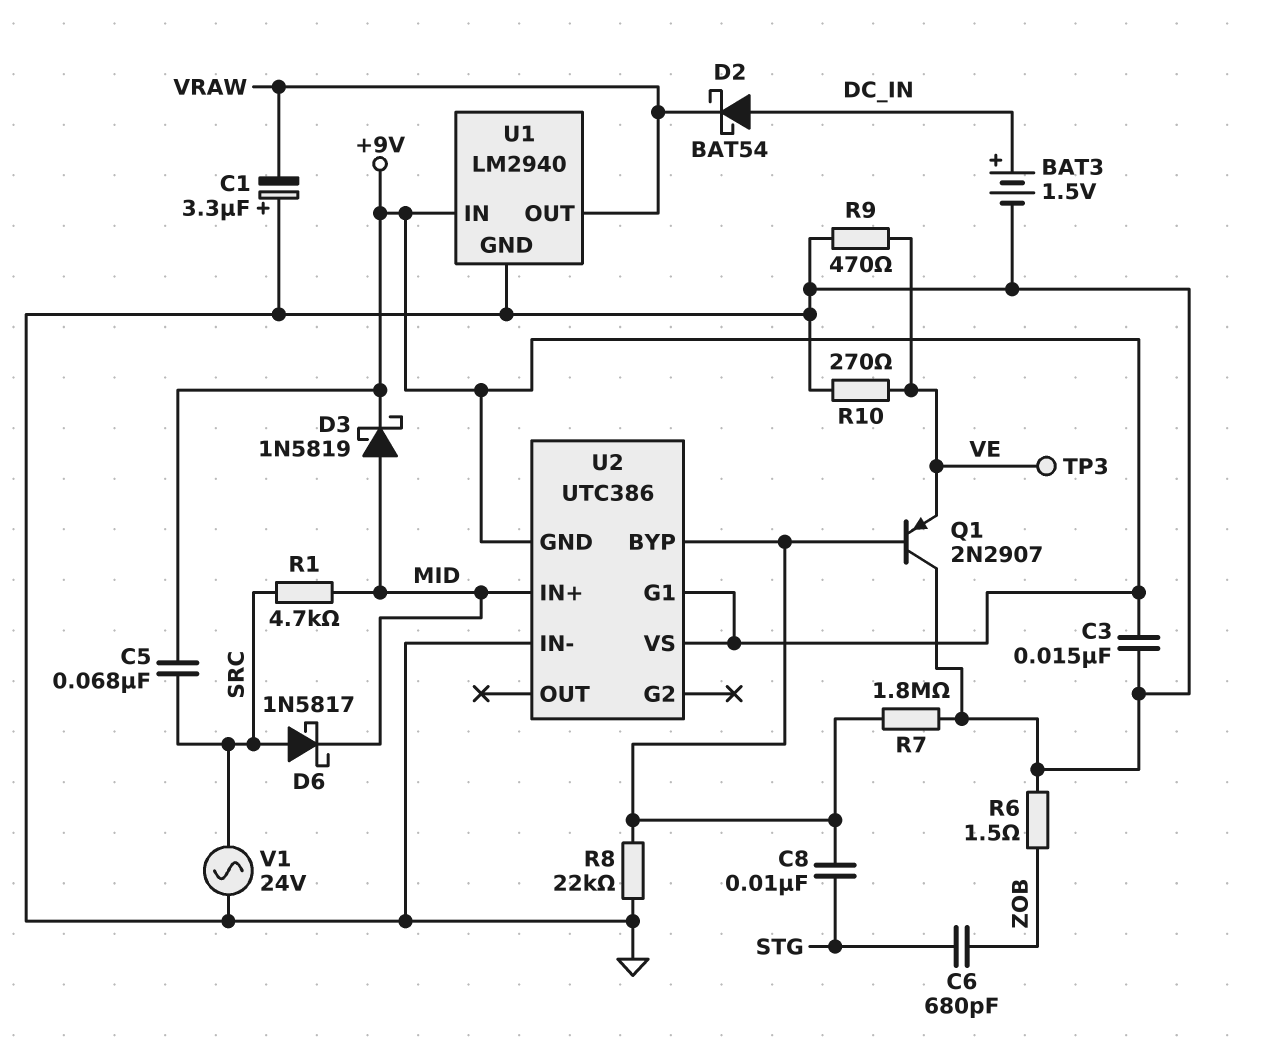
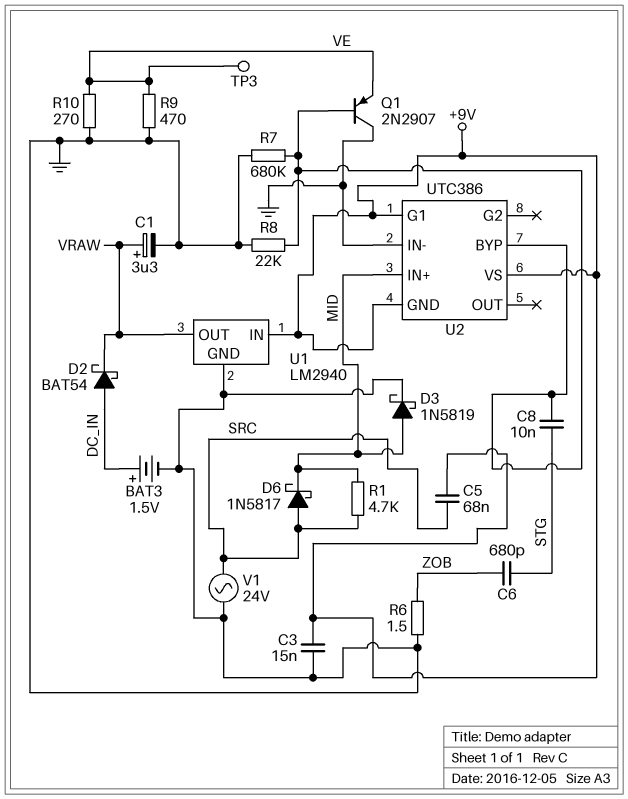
C1: 3.3uF (plus GND, minus VRAW) -> 3.3uF (plus VRAW, minus GND)
D3: schottky 1N5819 (A MID, K +9V) -> schottky 1N5819 (A MID, K GND)
R7: 1.8M (GND, U2/BYP) -> 680k (GND, U2/BYP)

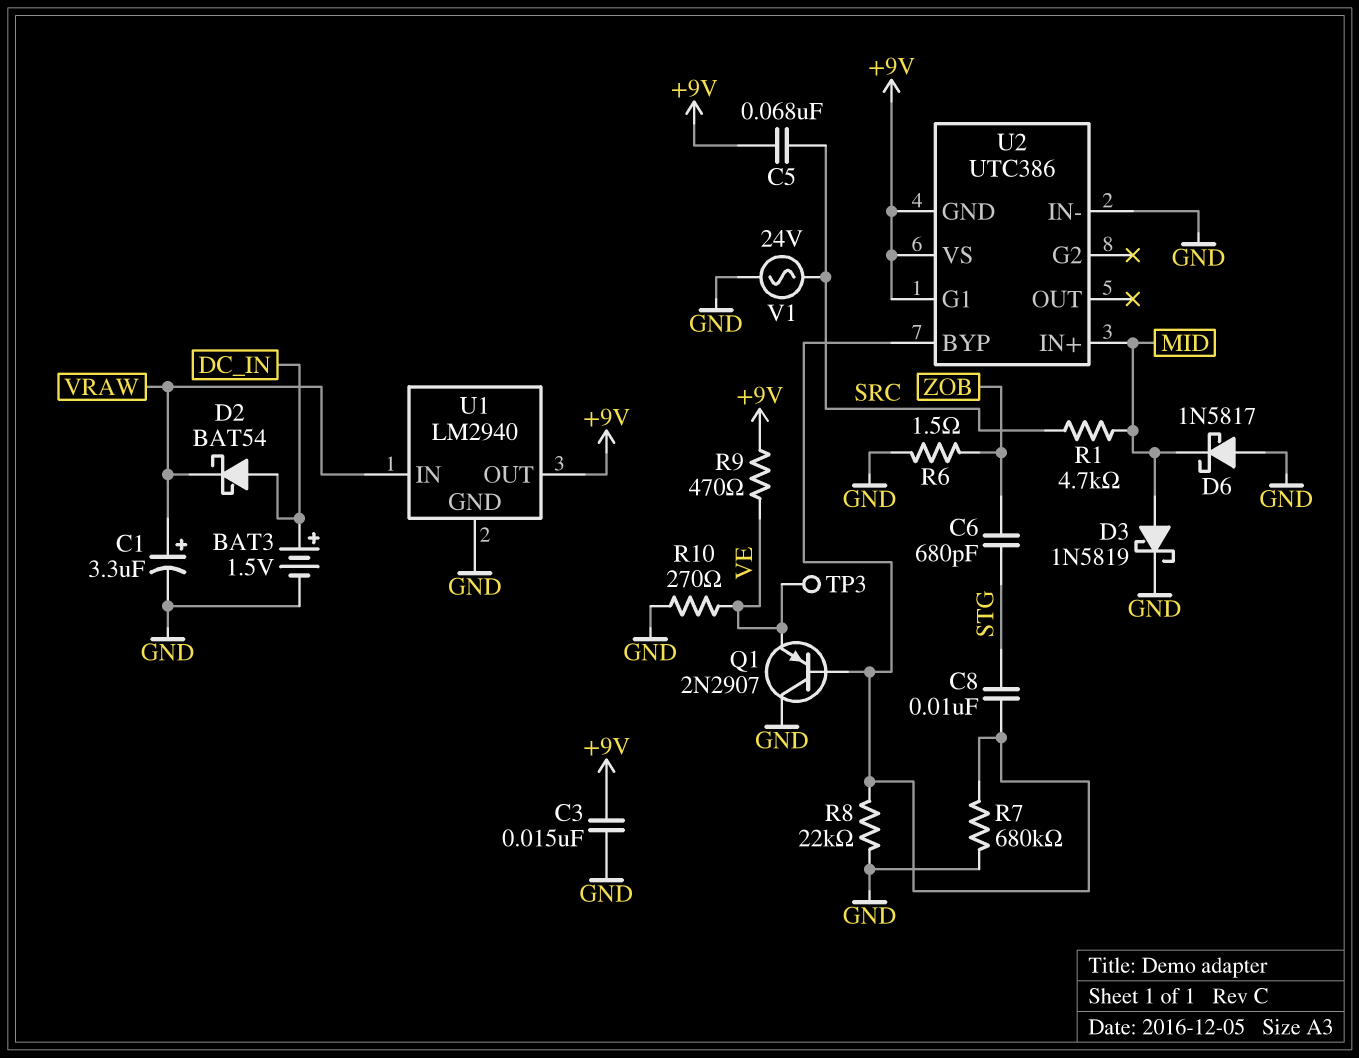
D6: schottky 1N5817 (A SRC, K MID) -> schottky 1N5817 (A GND, K MID)
R9: 470 (GND, VE) -> 470 (+9V, VE)
U1 pin IN: +9V -> VRAW
U1 pin OUT: VRAW -> +9V

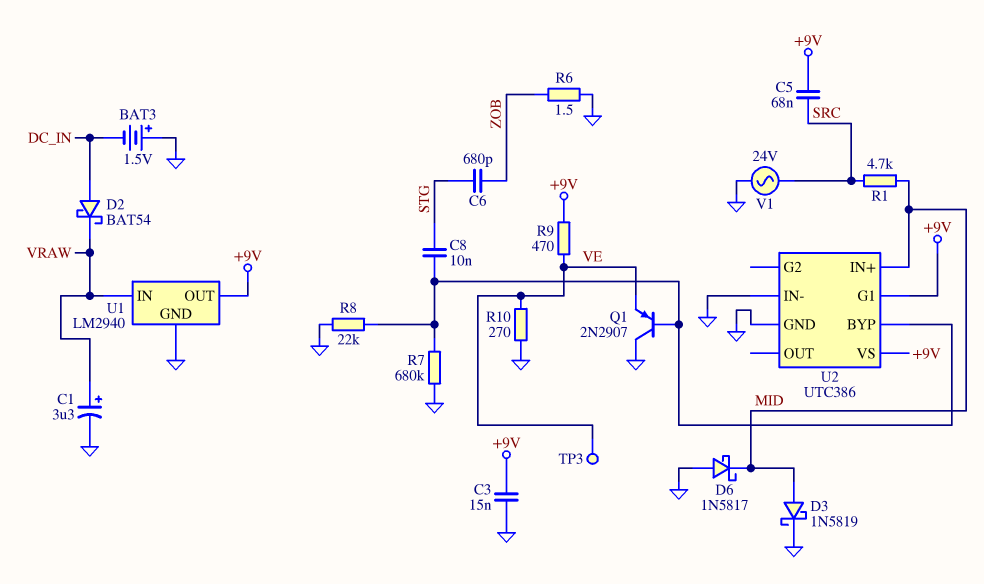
BAT3: 1.5V (plus DC_IN, minus GND) -> 1.5V (plus GND, minus DC_IN)
U2 pin GND: +9V -> GND

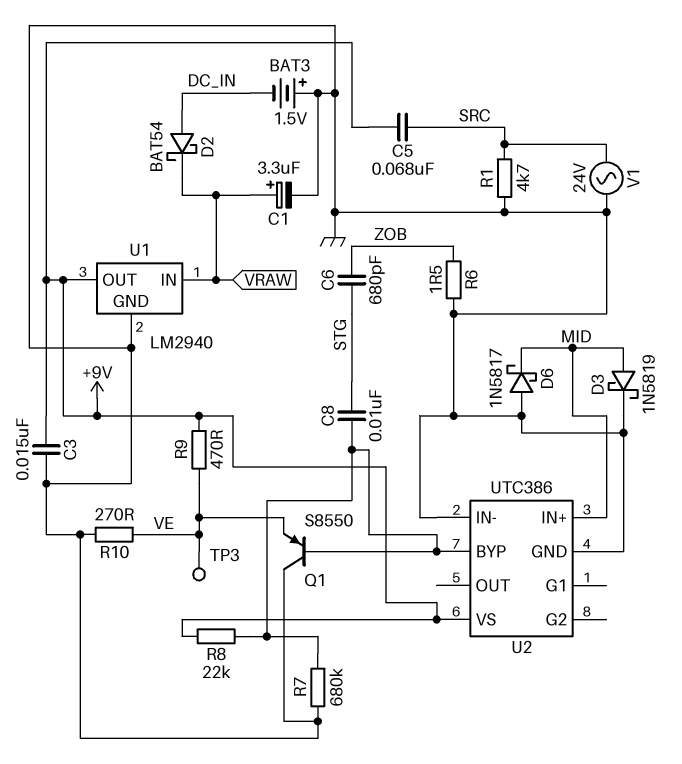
Q1: PNP 2N2907 (B U2/BYP, C GND, E VE) -> PNP S8550 (B U2/BYP, C GND, E VE)
R1: 4.7k (MID, SRC) -> 4.7k (GND, SRC)
R8: 22k (GND, U2/BYP) -> 22k (+9V, U2/BYP)
U2 pin G1: +9V -> none

